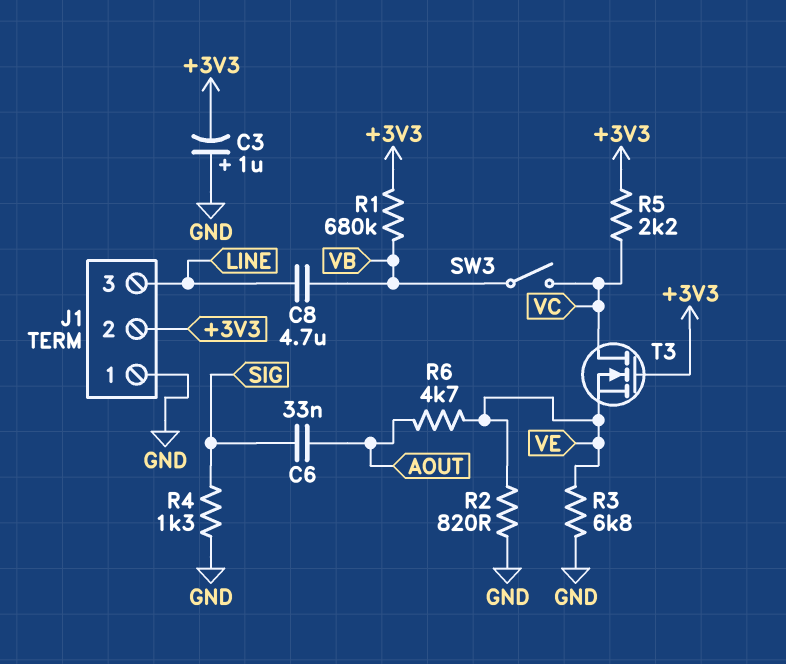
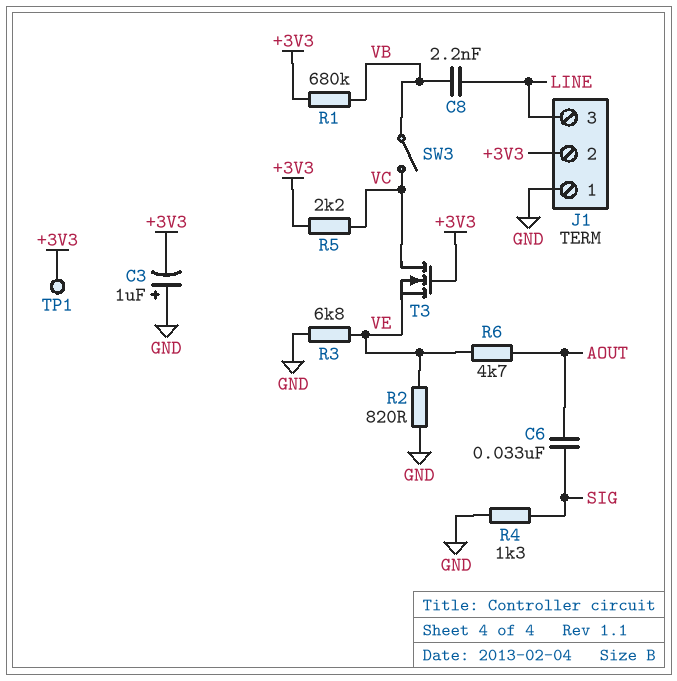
C8: 4.7uF (LINE, VB) -> 2.2nF (LINE, VB)
TP1: none -> test point (+3V3)

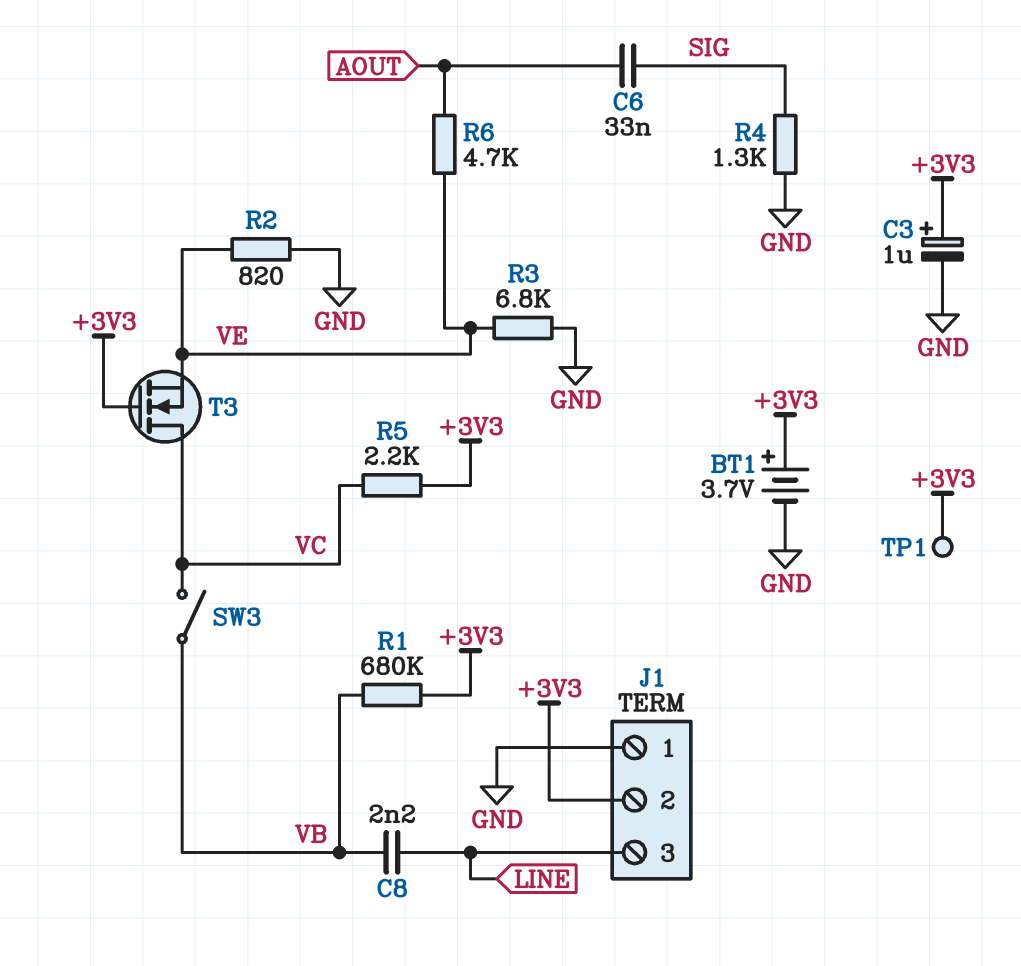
BT1: none -> 3.7V (plus +3V3, minus GND)
C3: 1uF (plus GND, minus +3V3) -> 1uF (plus +3V3, minus GND)

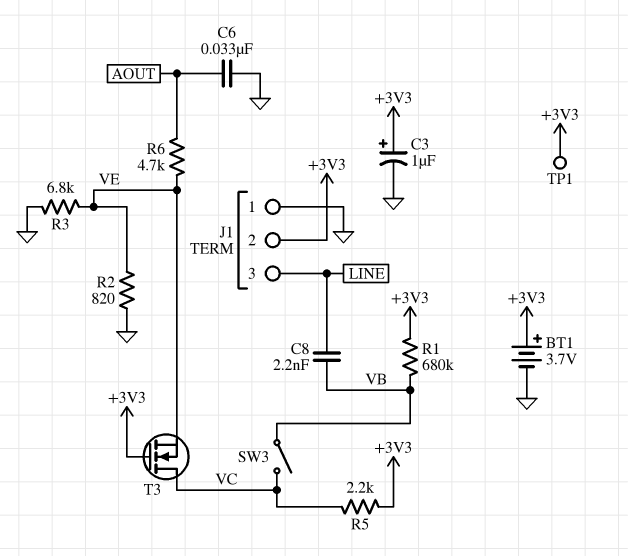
C6: 33nF (AOUT, SIG) -> 33nF (AOUT, GND)
R4: 1.3k (GND, SIG) -> none

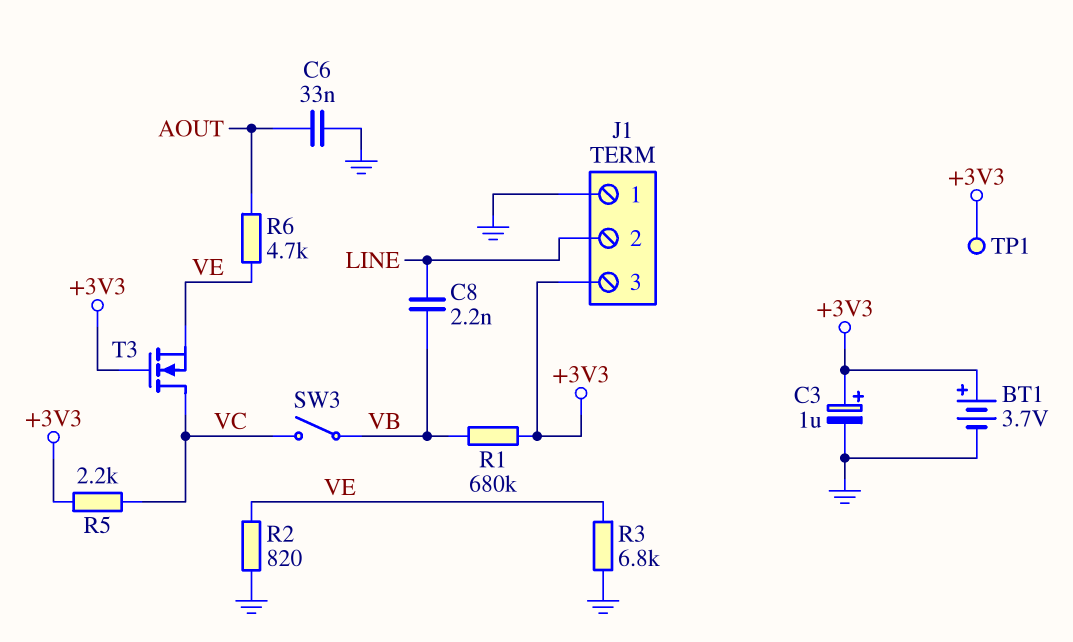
J1 pin 2: +3V3 -> LINE
J1 pin 3: LINE -> +3V3

